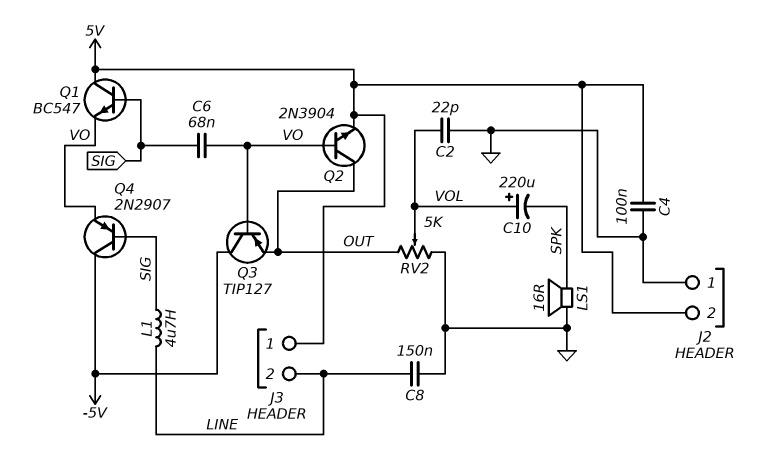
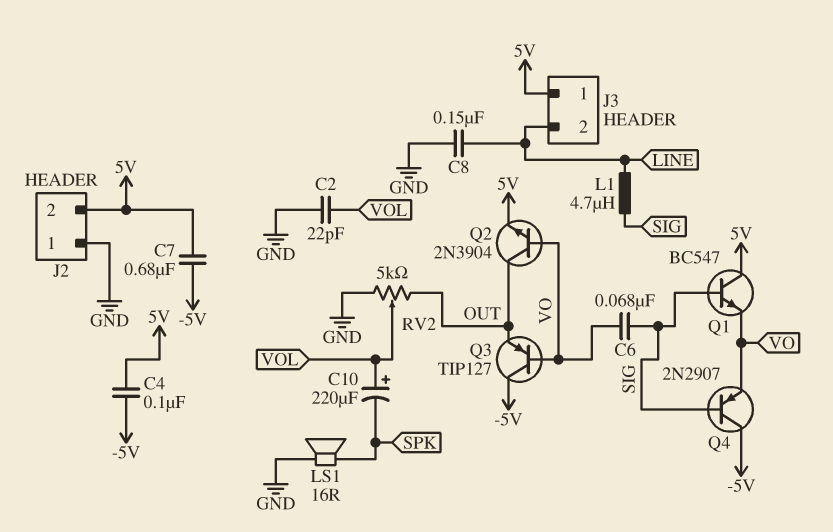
C4: 100nF (5V, GND) -> 100nF (-5V, 5V)
C7: none -> 680nF (-5V, 5V)

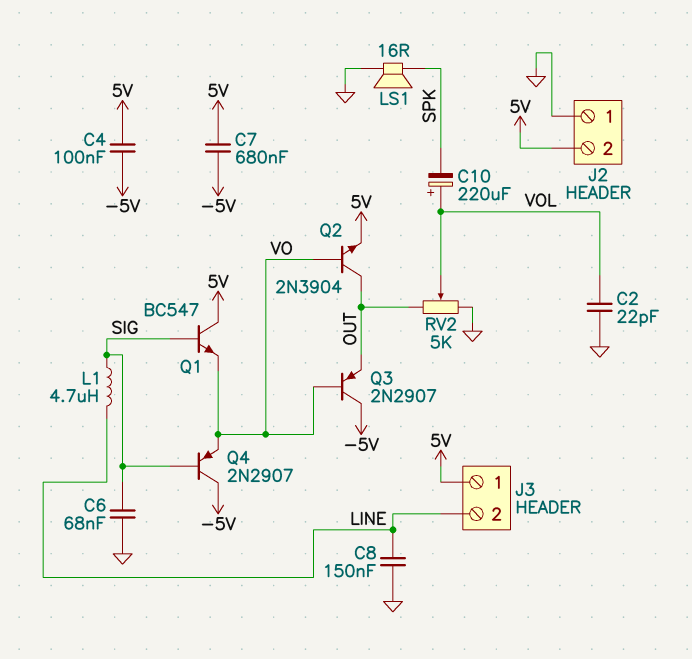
C6: 68nF (SIG, VO) -> 68nF (GND, SIG)
Q3: PNP TIP127 (B VO, C -5V, E OUT) -> PNP 2N2907 (B VO, C -5V, E OUT)

